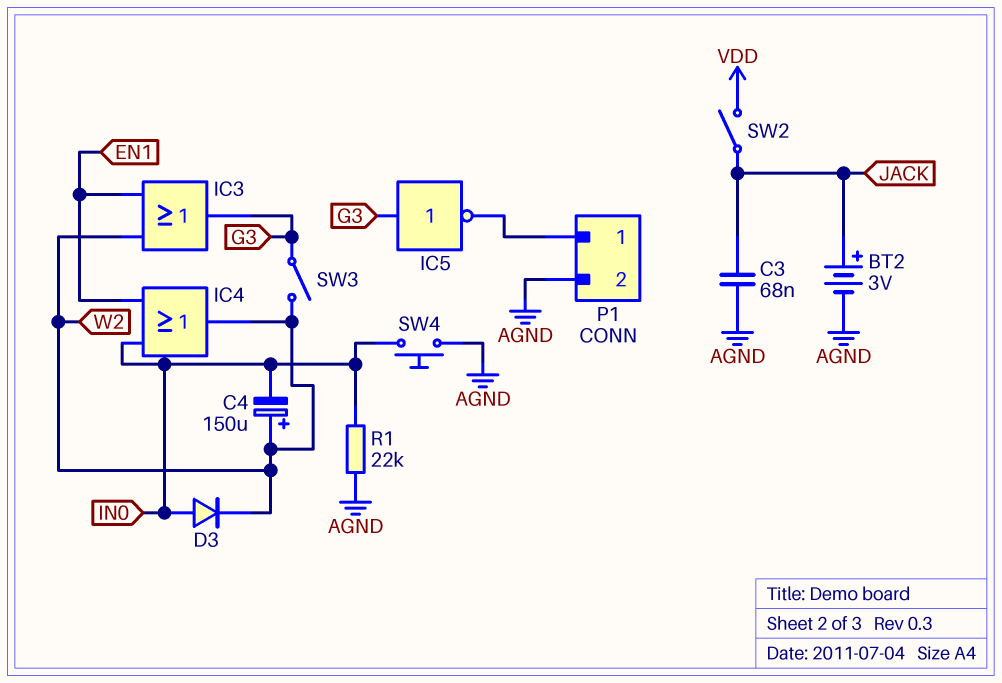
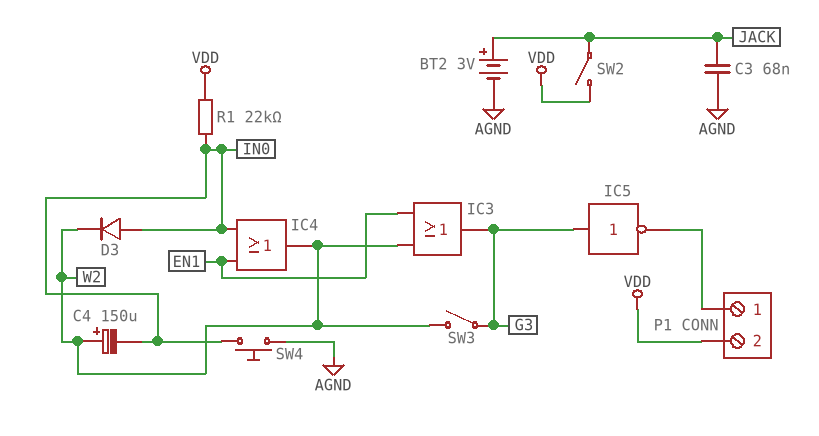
P1 pin 2: AGND -> VDD
R1: 22k (AGND, IN0) -> 22k (IN0, VDD)

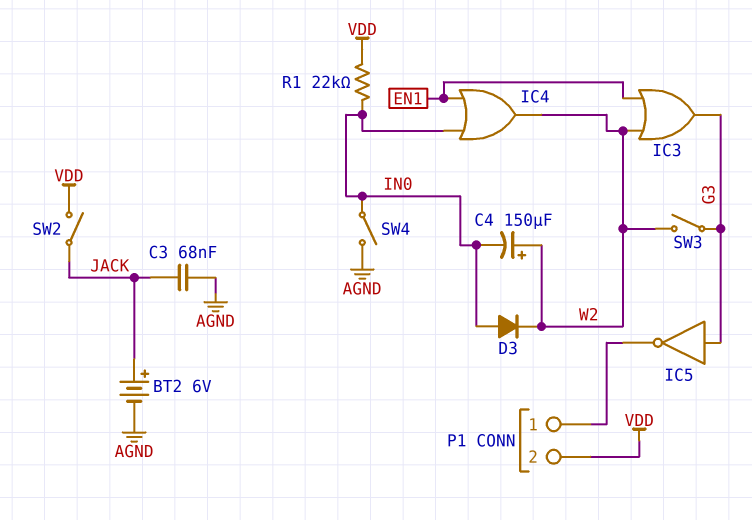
BT2: 3V (plus JACK, minus AGND) -> 6V (plus JACK, minus AGND)
SW4: button (AGND, IN0) -> switch (AGND, IN0)

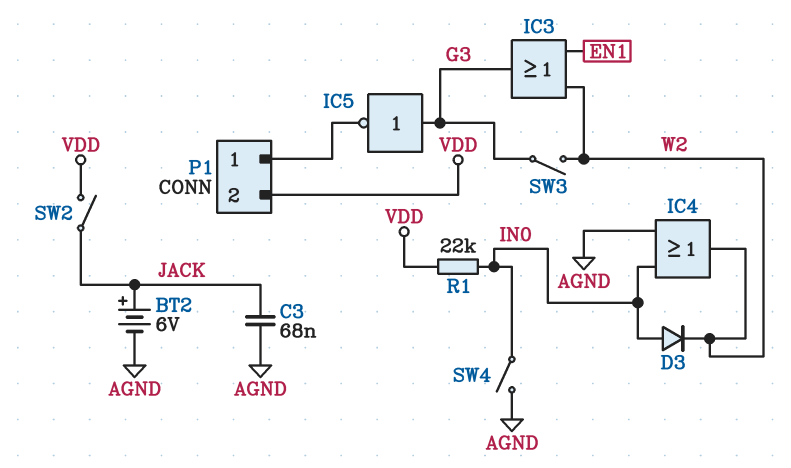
C4: 150uF (plus W2, minus IN0) -> none
IC4: OR (in EN1, in IN0, out W2) -> OR (in AGND, in IN0, out W2)

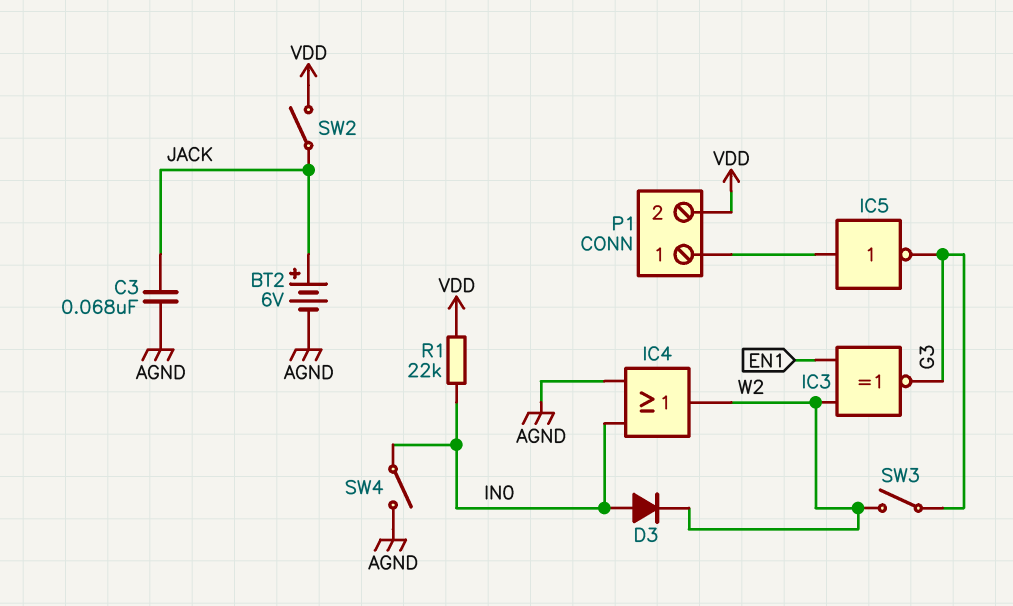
IC3: OR (in EN1, in W2, out G3) -> XNOR (in EN1, in W2, out G3)
IC5: NOT (in G3, out P1/1) -> NOT (in P1/1, out G3)

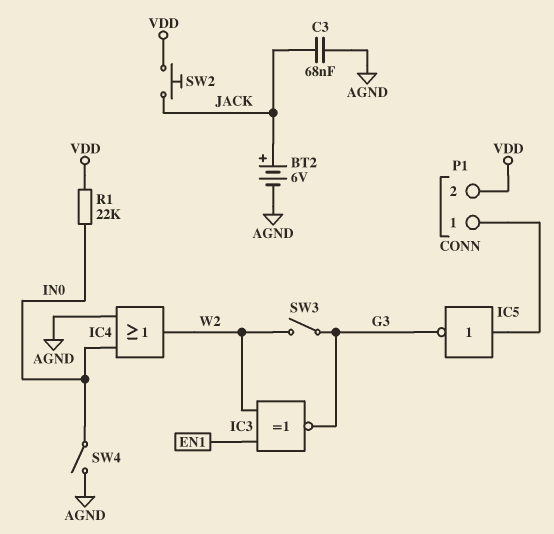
D3: diode (A IN0, K W2) -> none
SW2: switch (JACK, VDD) -> button (JACK, VDD)

